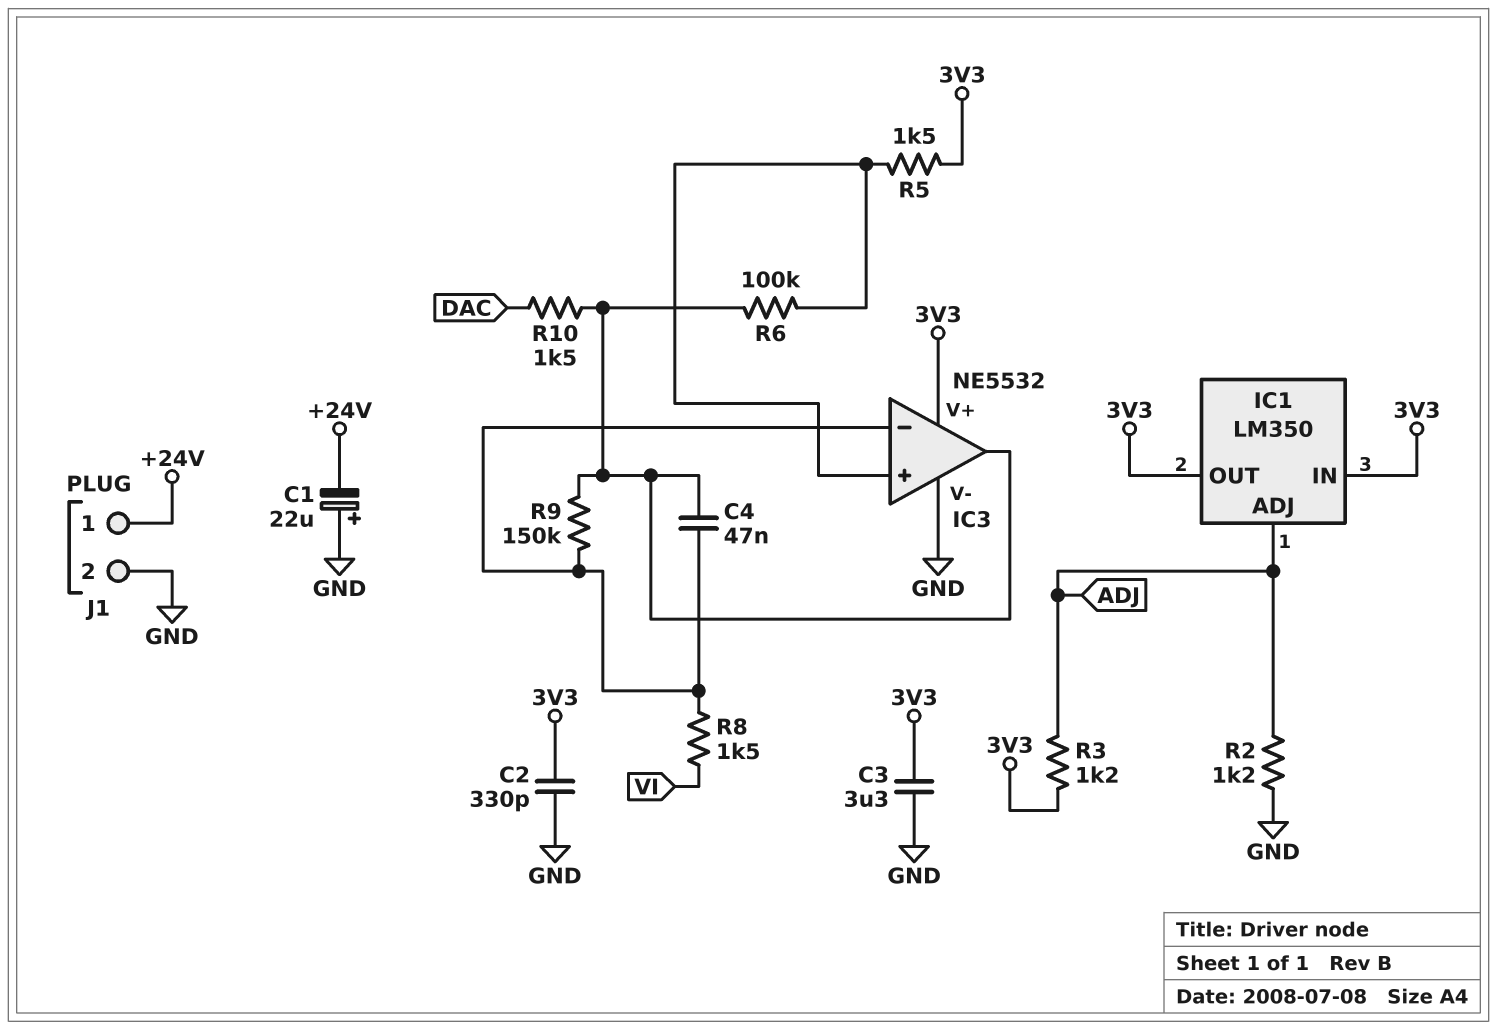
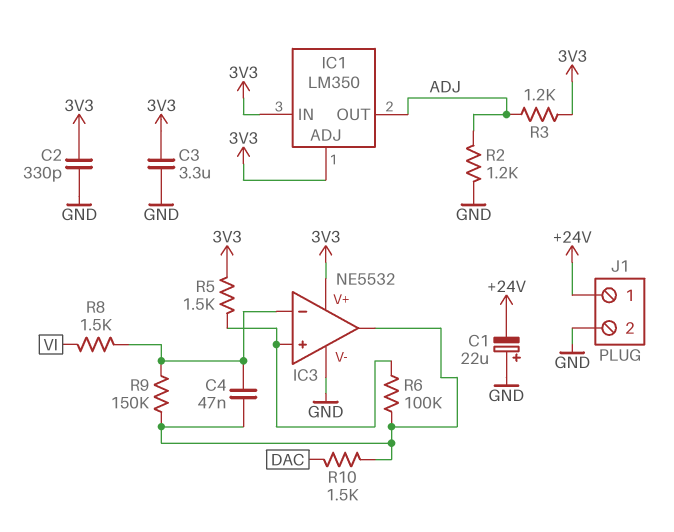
IC1 pin ADJ: ADJ -> 3V3
IC1 pin OUT: 3V3 -> ADJ

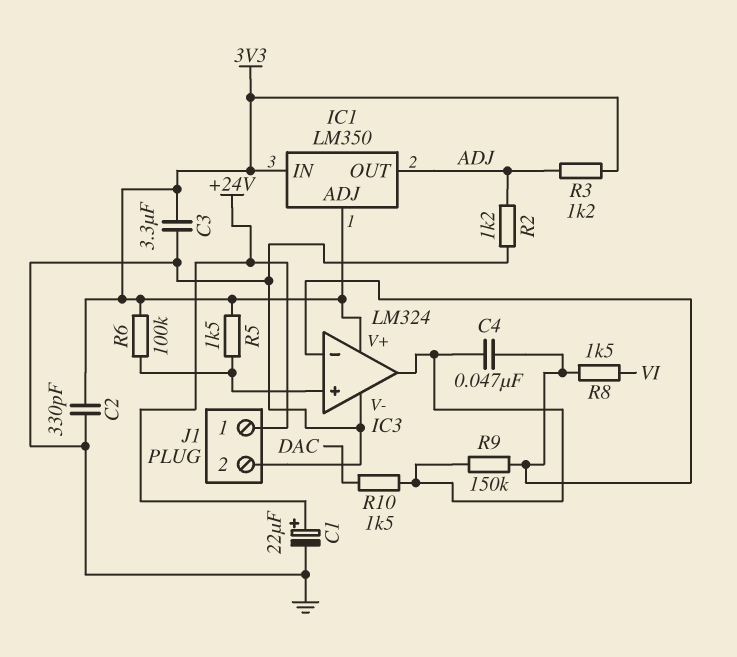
C1: 22uF (plus GND, minus +24V) -> 22uF (plus +24V, minus GND)
IC3: NE5532 -> LM324
R6: 100k (IC3/in+, IC3/out) -> 100k (3V3, IC3/in+)

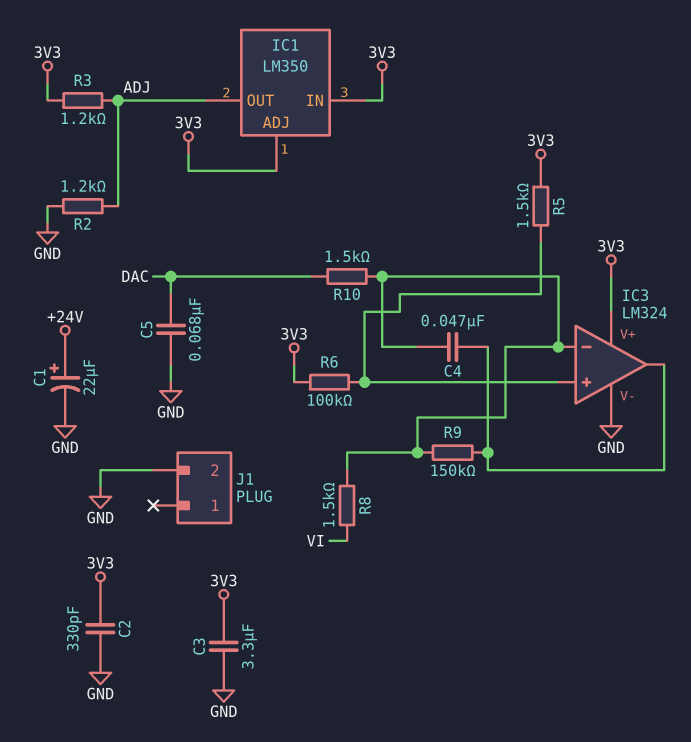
C5: none -> 68nF (DAC, GND)
J1 pin 1: +24V -> none
R10: 1.5k (DAC, IC3/out) -> 1.5k (DAC, IC3/in-)

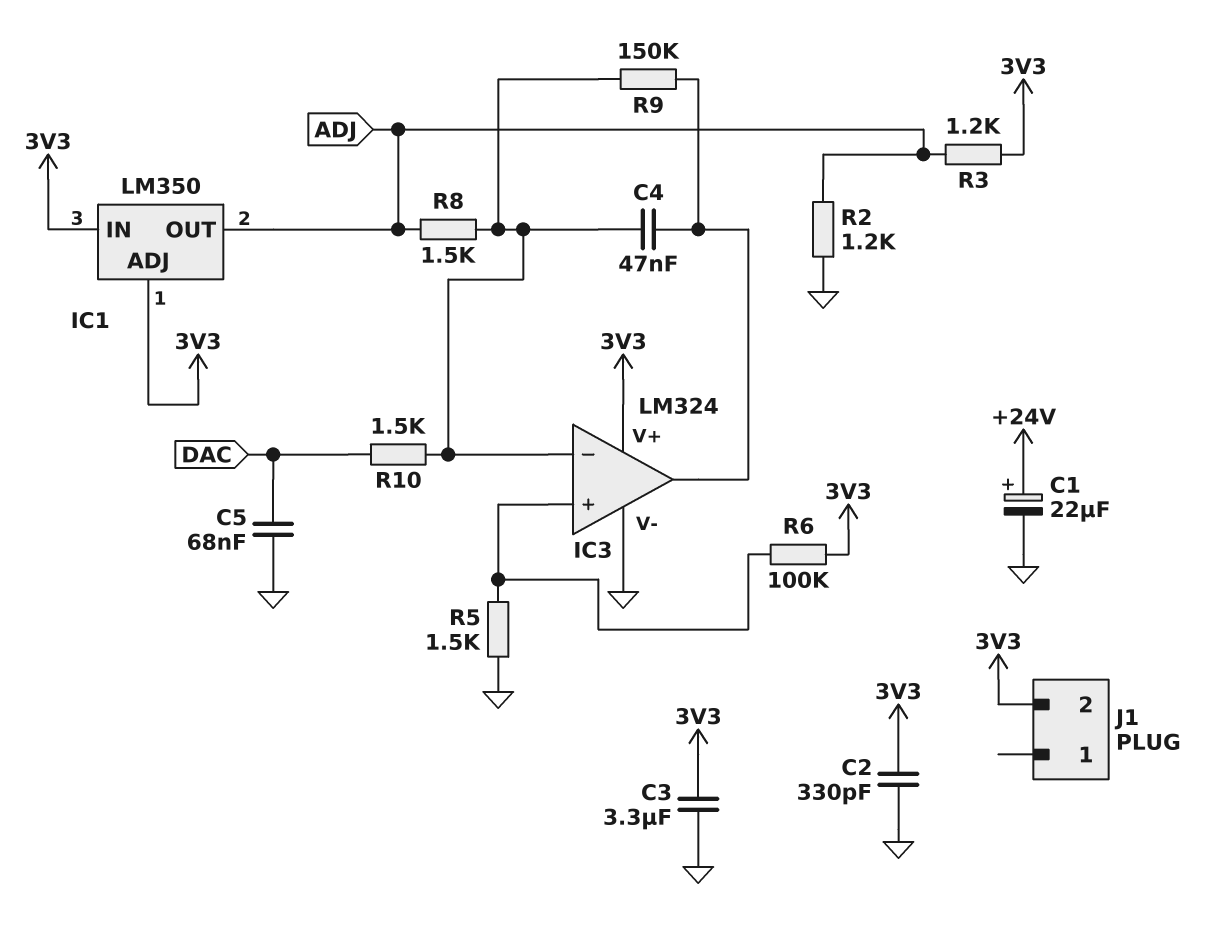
J1 pin 2: GND -> 3V3
R5: 1.5k (3V3, IC3/in+) -> 1.5k (GND, IC3/in+)
R8: 1.5k (IC3/in-, VI) -> 1.5k (ADJ, IC3/in-)

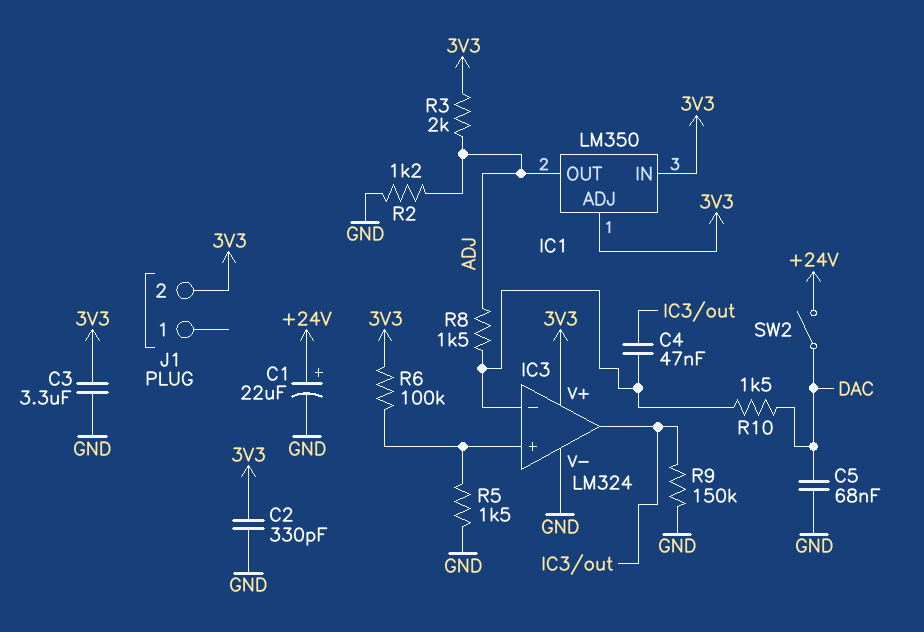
R3: 1.2k (3V3, ADJ) -> 2k (3V3, ADJ)
R9: 150k (IC3/in-, IC3/out) -> 150k (GND, IC3/out)
SW2: none -> switch (+24V, DAC)

